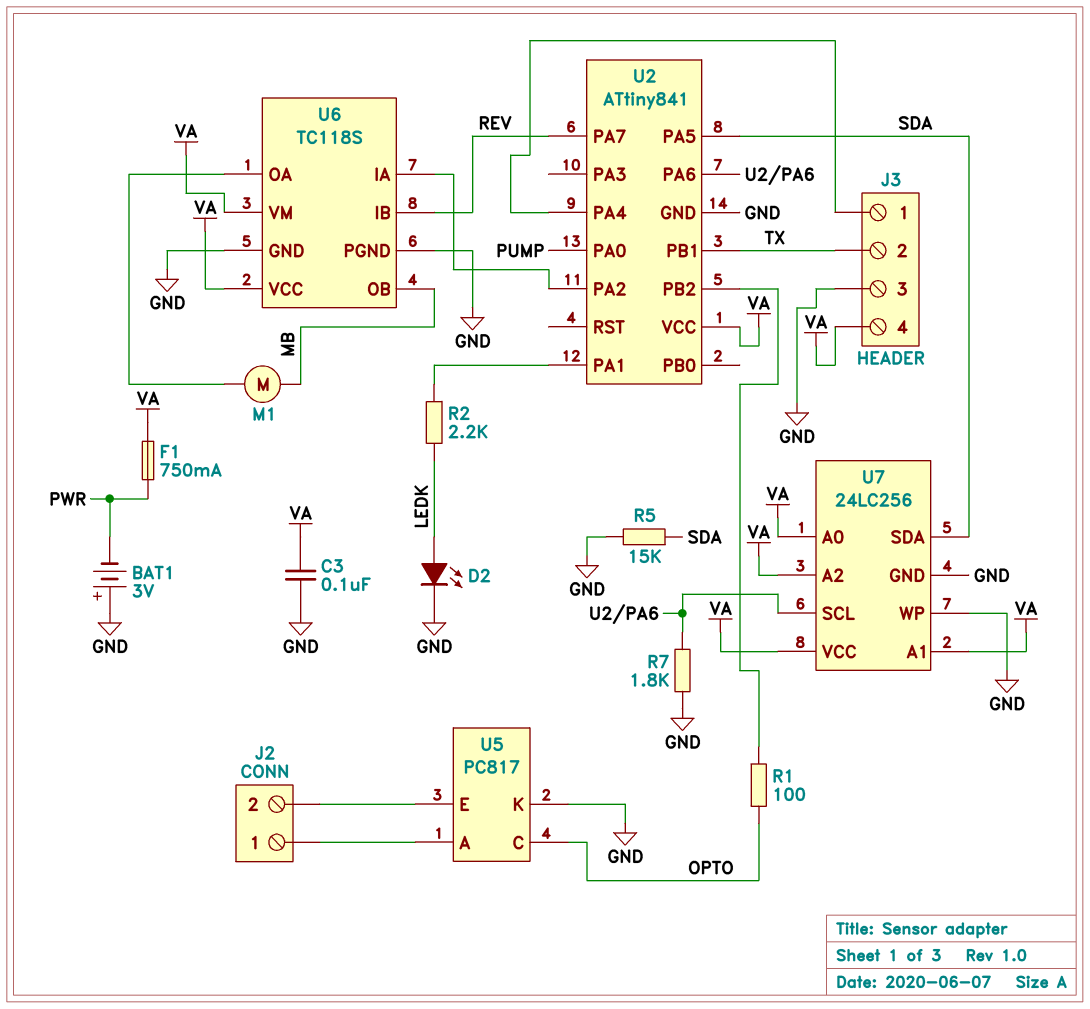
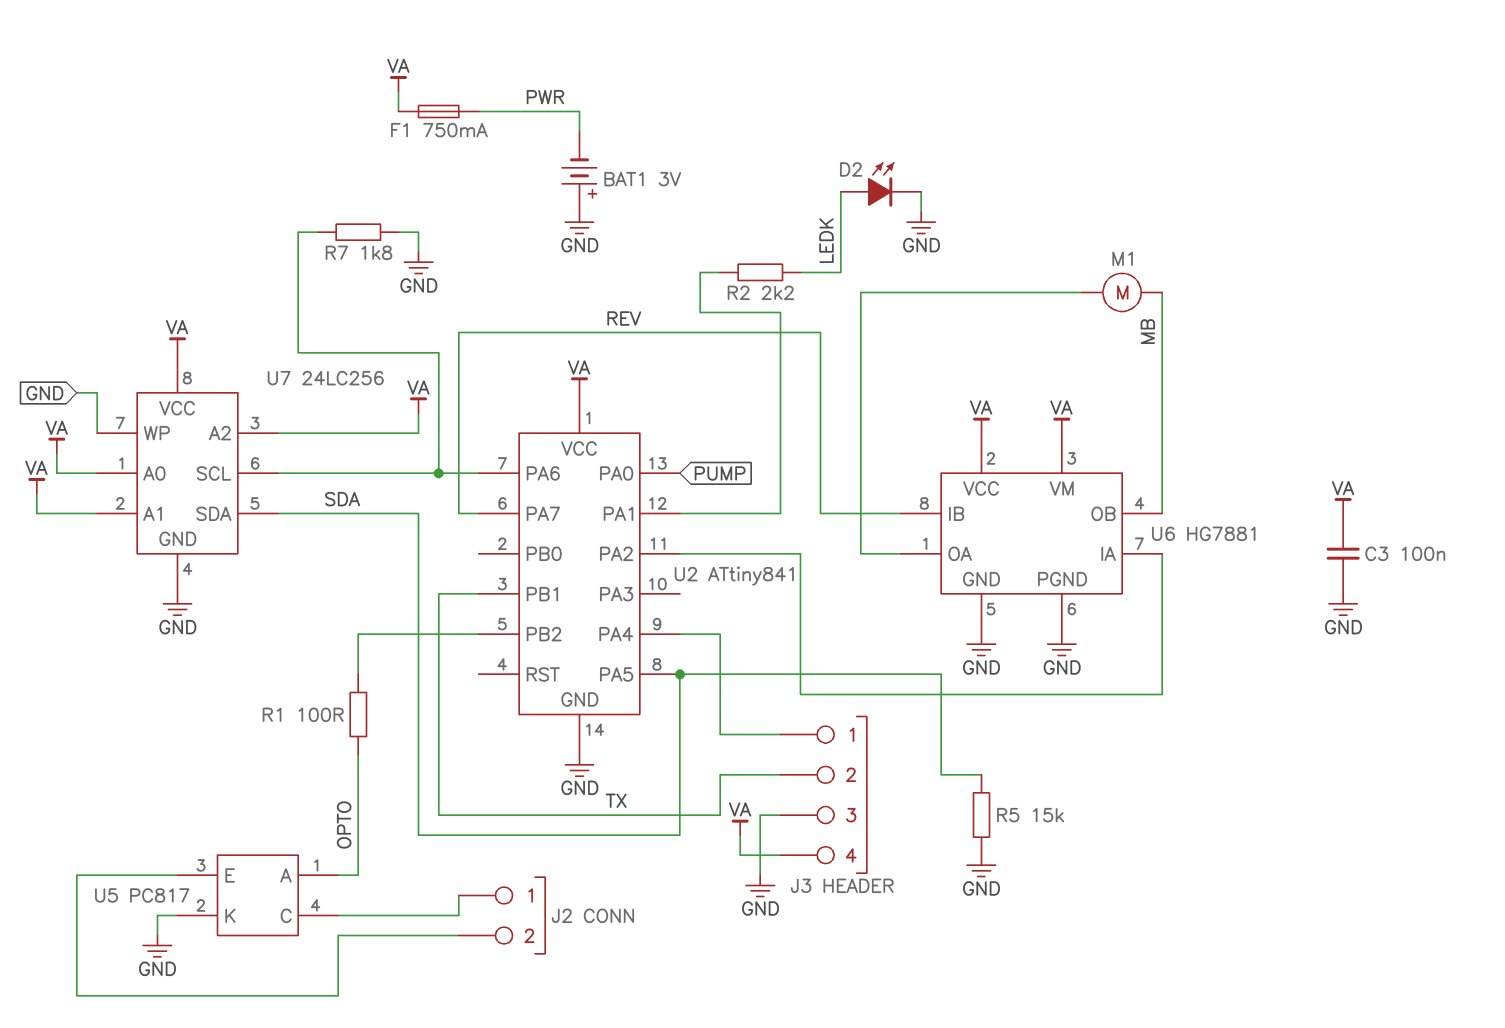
U5 pin A: J2/1 -> OPTO
U5 pin C: OPTO -> J2/1
U6: TC118S -> HG7881

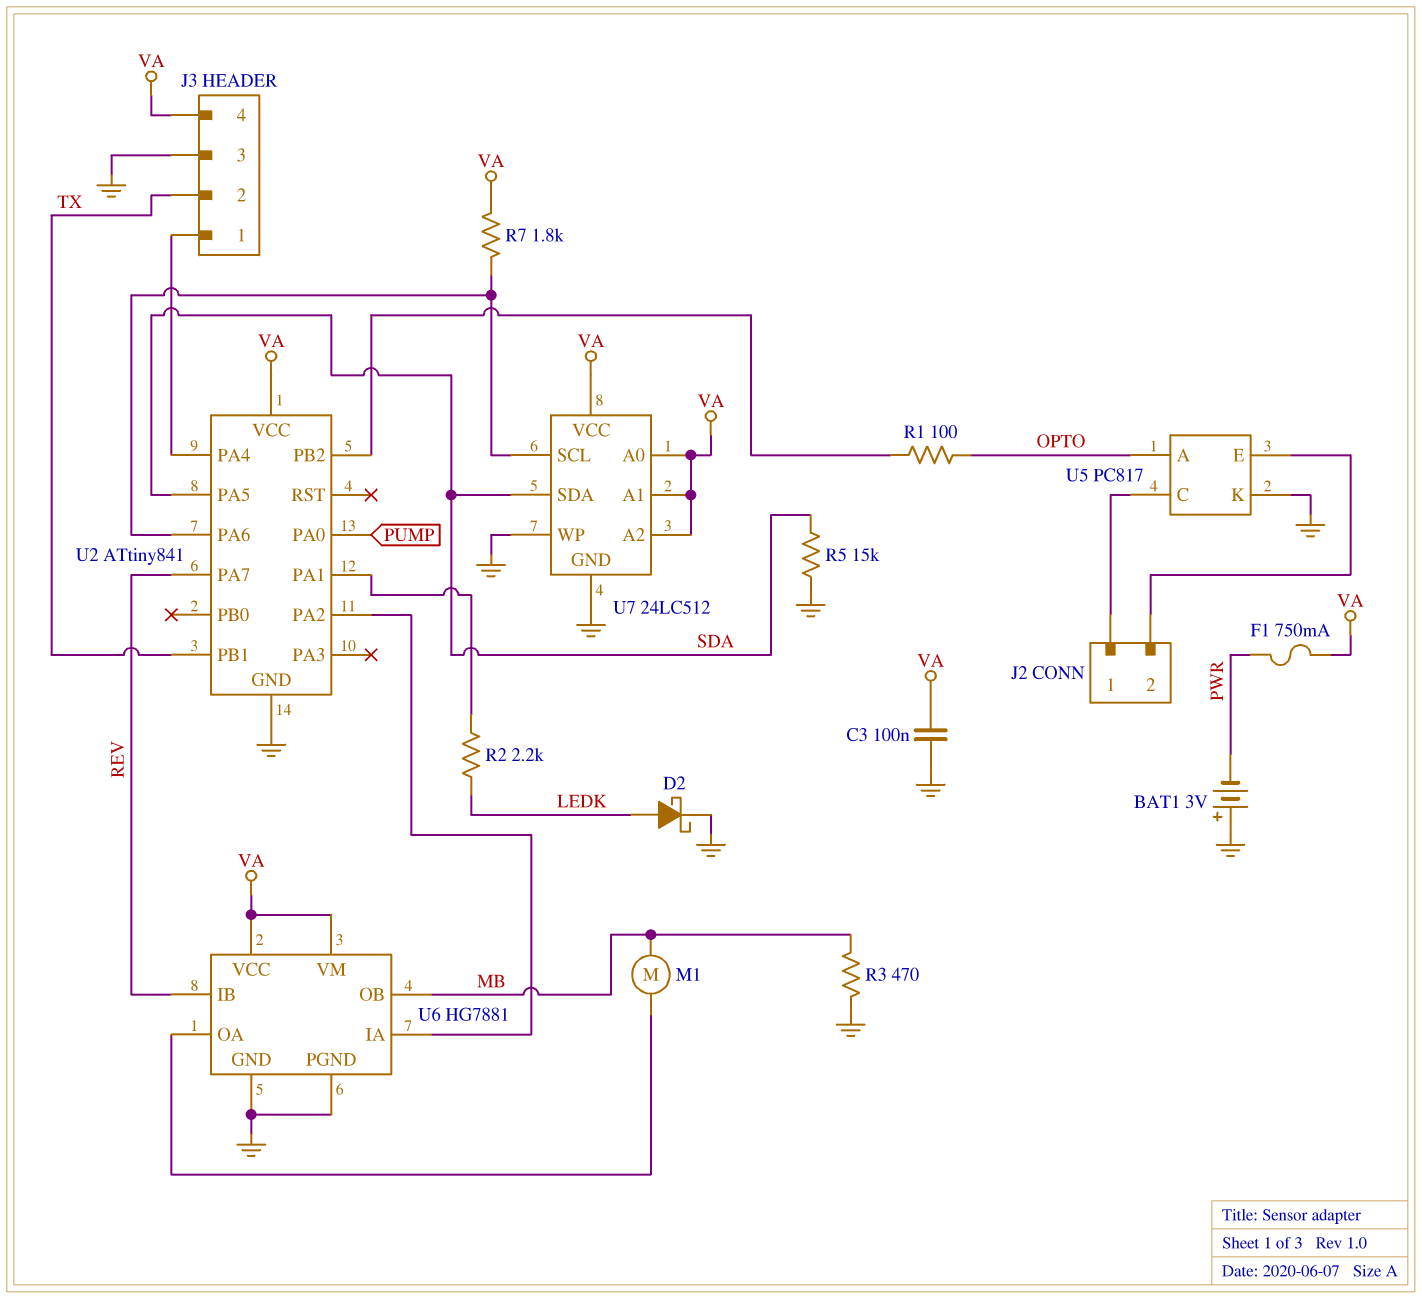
D2: LED (A LEDK, K GND) -> schottky (A LEDK, K GND)
R3: none -> 470 (GND, MB)
R7: 1.8k (GND, U2/PA6) -> 1.8k (U2/PA6, VA)
U7: 24LC256 -> 24LC512

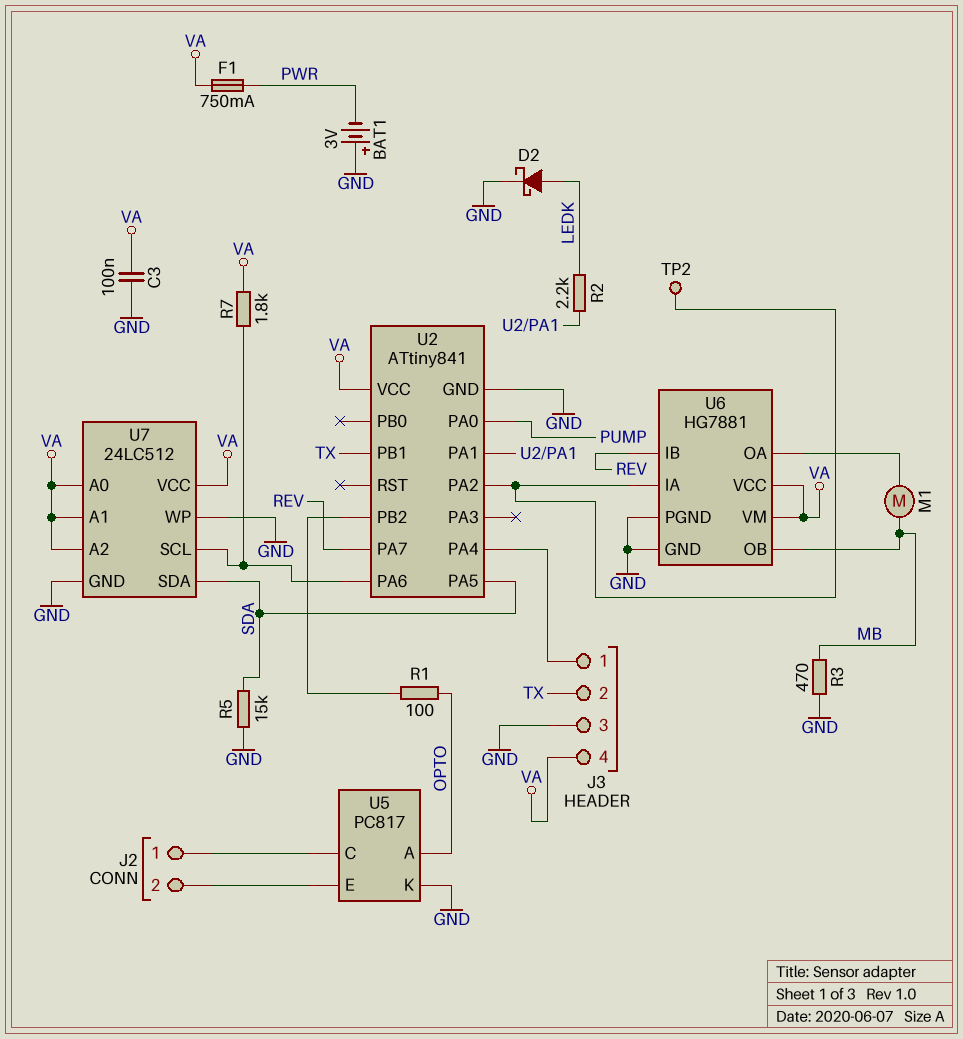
TP2: none -> test point (U2/PA2)

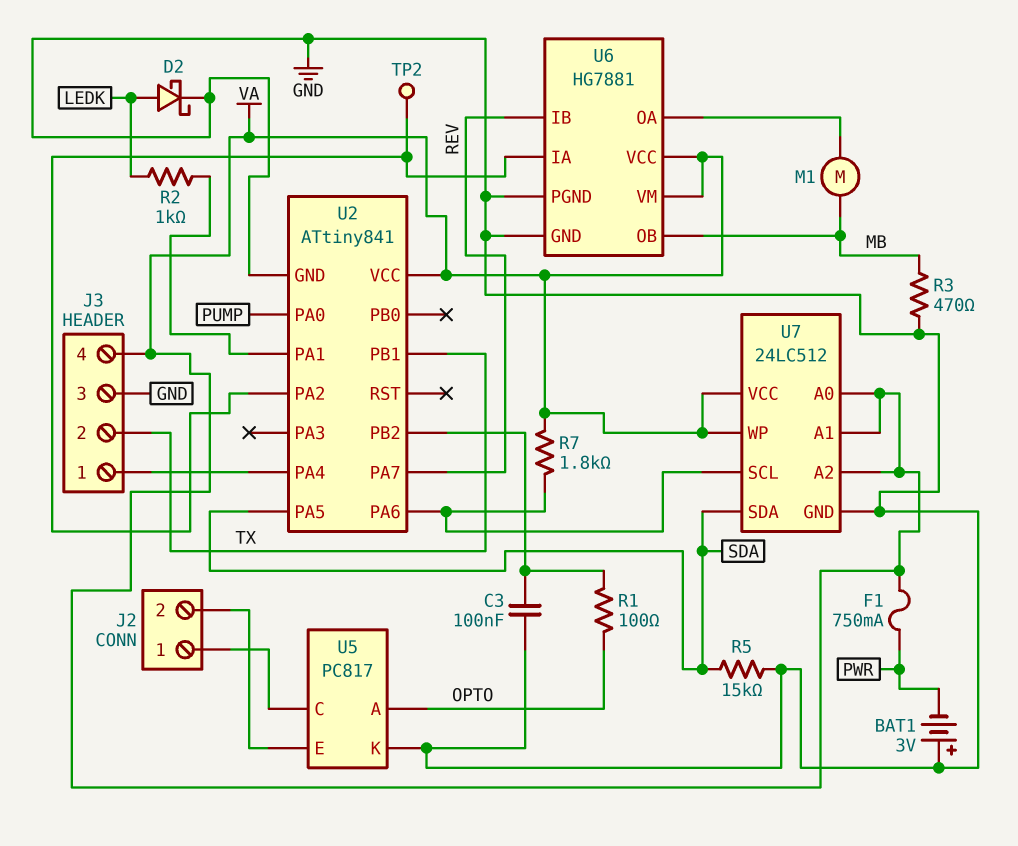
C3: 100nF (GND, VA) -> 100nF (GND, U2/PB2)
R2: 2.2k (LEDK, U2/PA1) -> 1k (LEDK, U2/PA1)
U7 pin WP: GND -> VA

